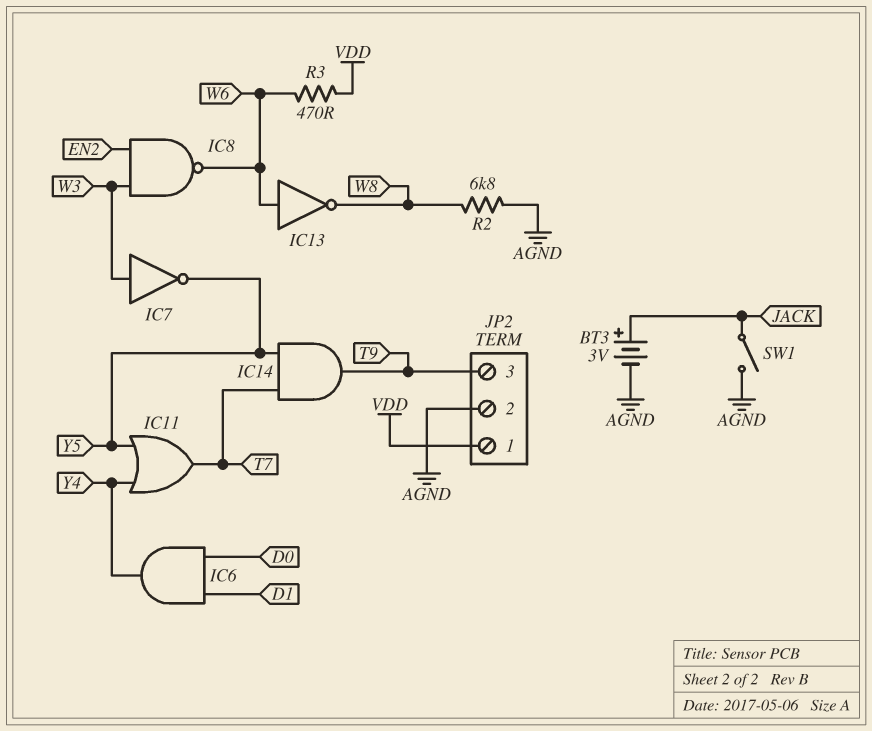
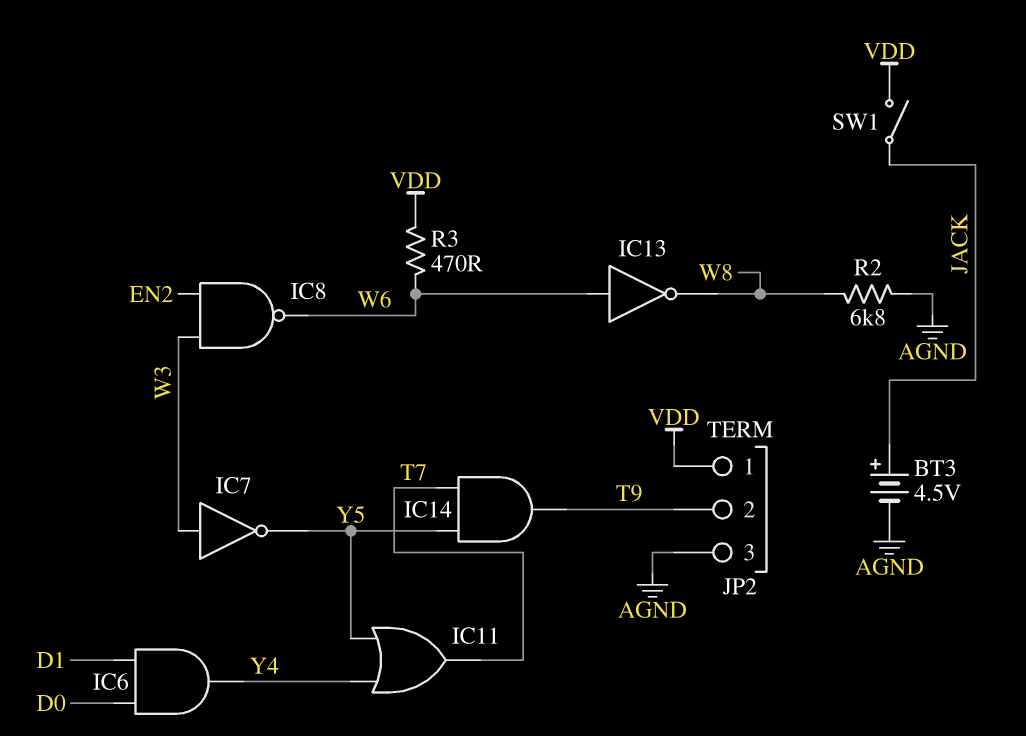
BT3: 3V (plus JACK, minus AGND) -> 4.5V (plus JACK, minus AGND)
JP2 pin 2: AGND -> T9
JP2 pin 3: T9 -> AGND
SW1: switch (AGND, JACK) -> switch (JACK, VDD)

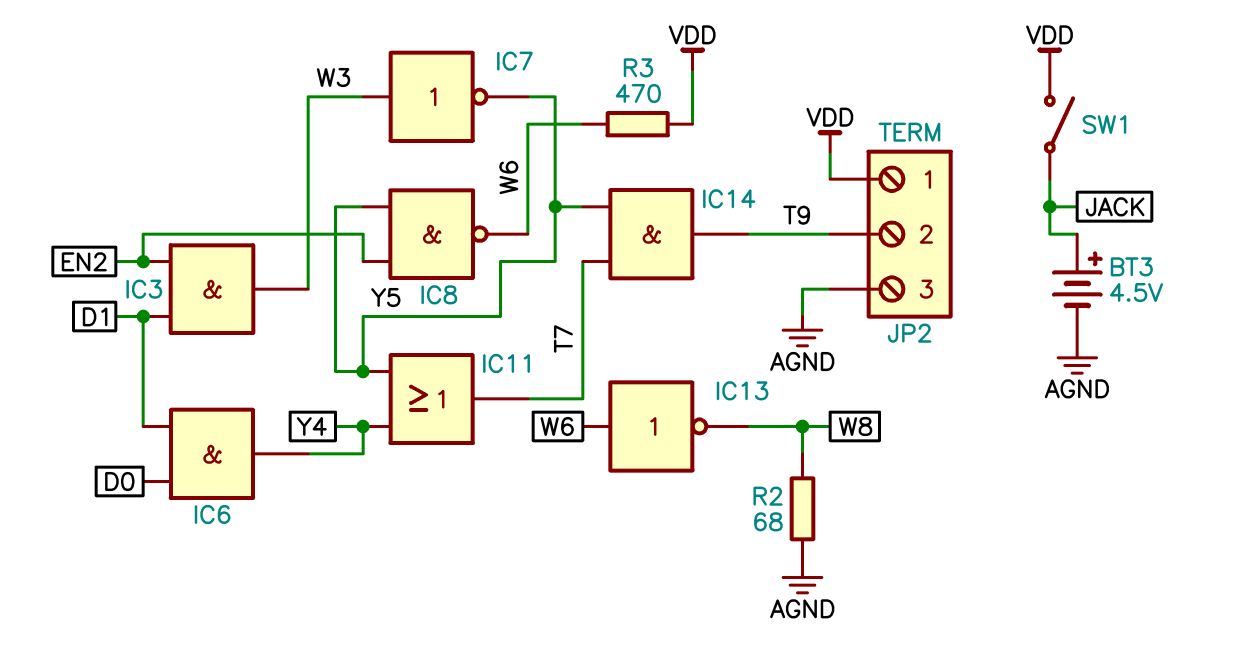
IC3: none -> AND (in D1, in EN2, out W3)
IC8: NAND (in EN2, in W3, out W6) -> NAND (in EN2, in Y5, out W6)
R2: 6.8k (AGND, W8) -> 68 (AGND, W8)

